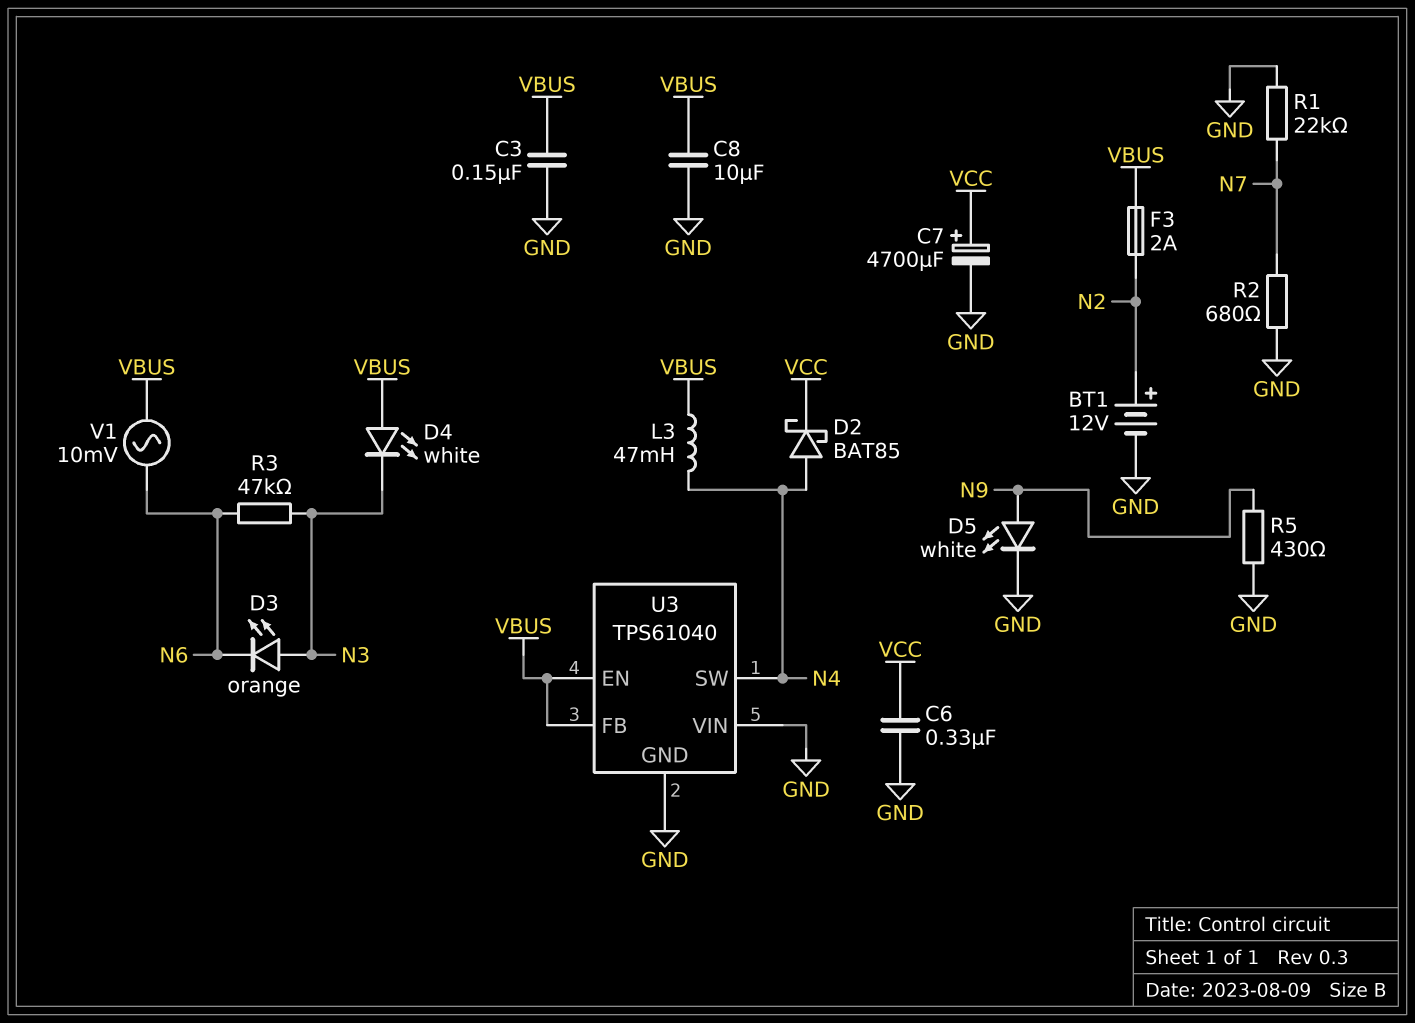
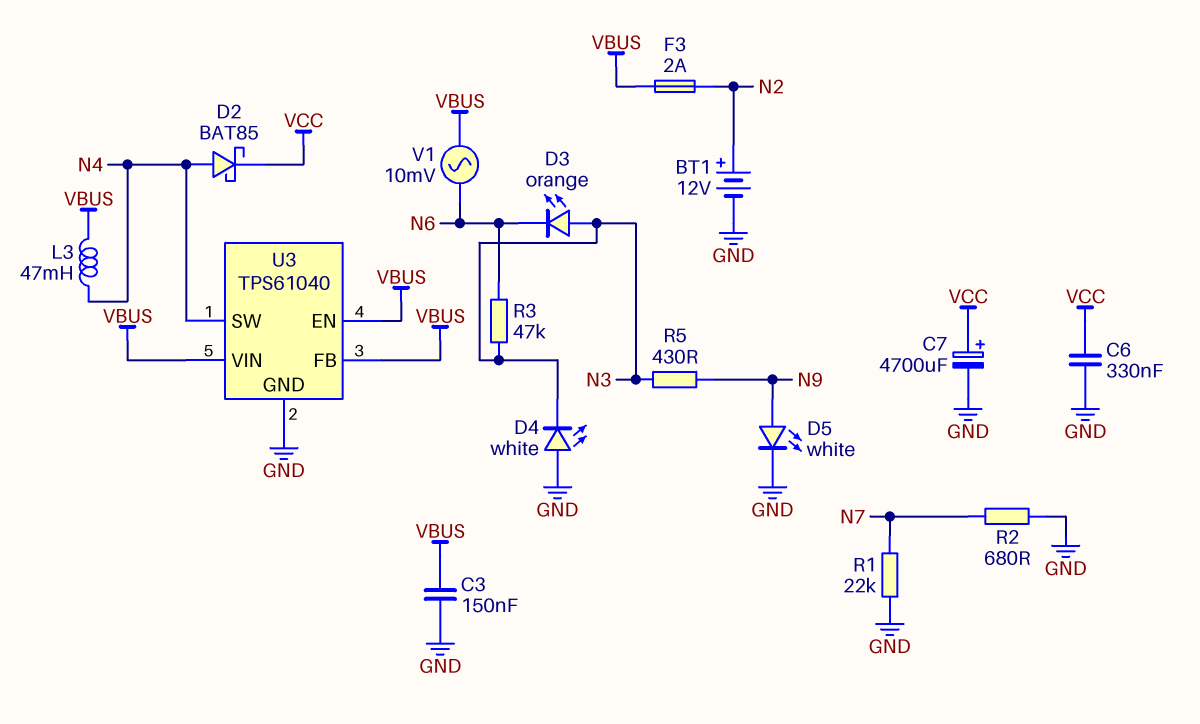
C8: 10uF (GND, VBUS) -> none
D4: LED white (A VBUS, K N3) -> LED white (A GND, K N3)
R5: 430 (GND, N9) -> 430 (N3, N9)
U3 pin VIN: GND -> VBUS

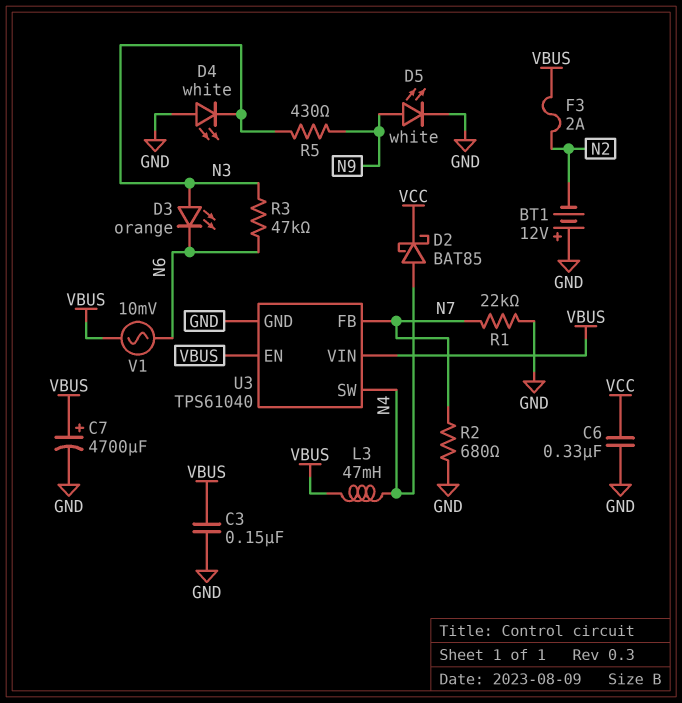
BT1: 12V (plus N2, minus GND) -> 12V (plus GND, minus N2)
C7: 4700uF (plus VCC, minus GND) -> 4700uF (plus VBUS, minus GND)
U3 pin FB: VBUS -> N7

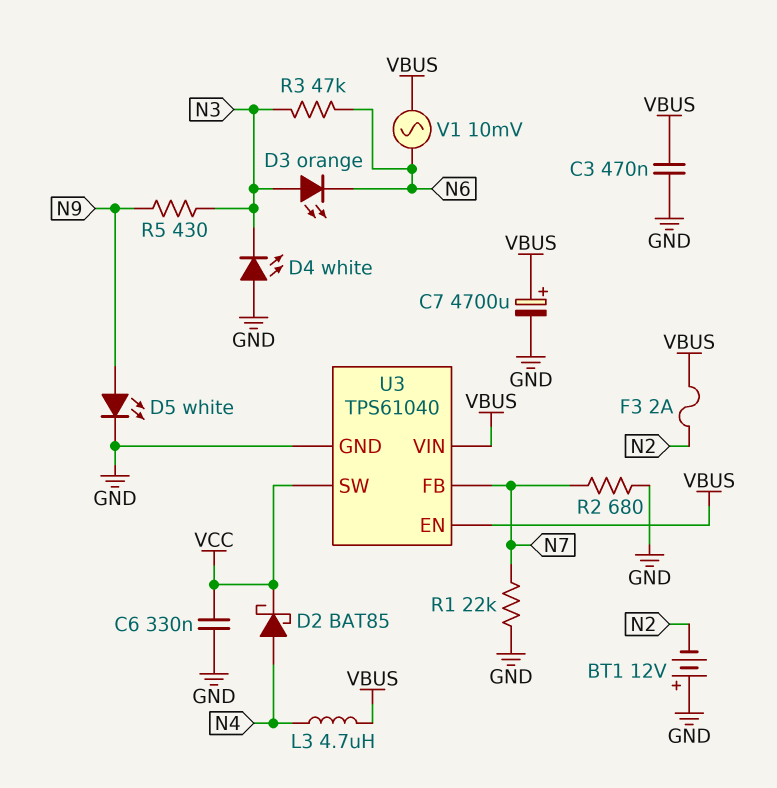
C3: 150nF (GND, VBUS) -> 470nF (GND, VBUS)
L3: 47mH (N4, VBUS) -> 4.7uH (N4, VBUS)
U3 pin SW: N4 -> VCC

